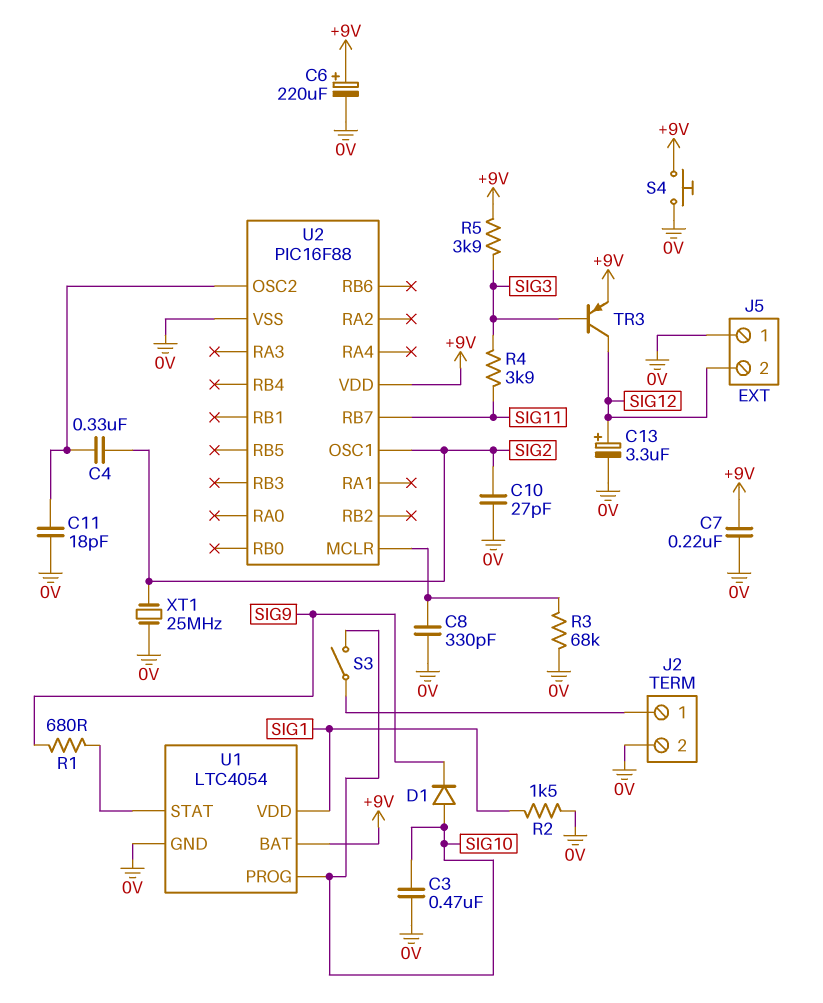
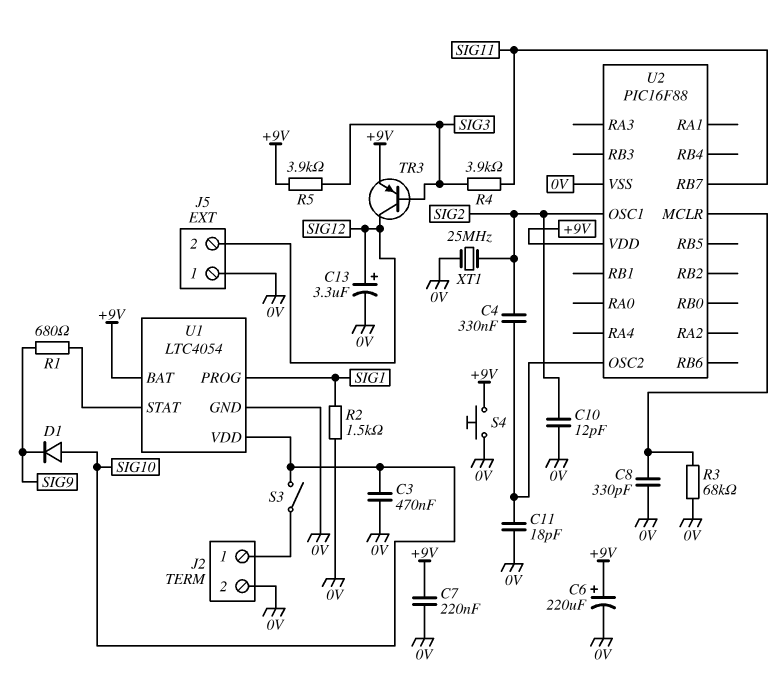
C10: 27pF (0V, SIG2) -> 12pF (0V, SIG2)
U1 pin PROG: SIG10 -> SIG1
U1 pin VDD: SIG1 -> SIG10

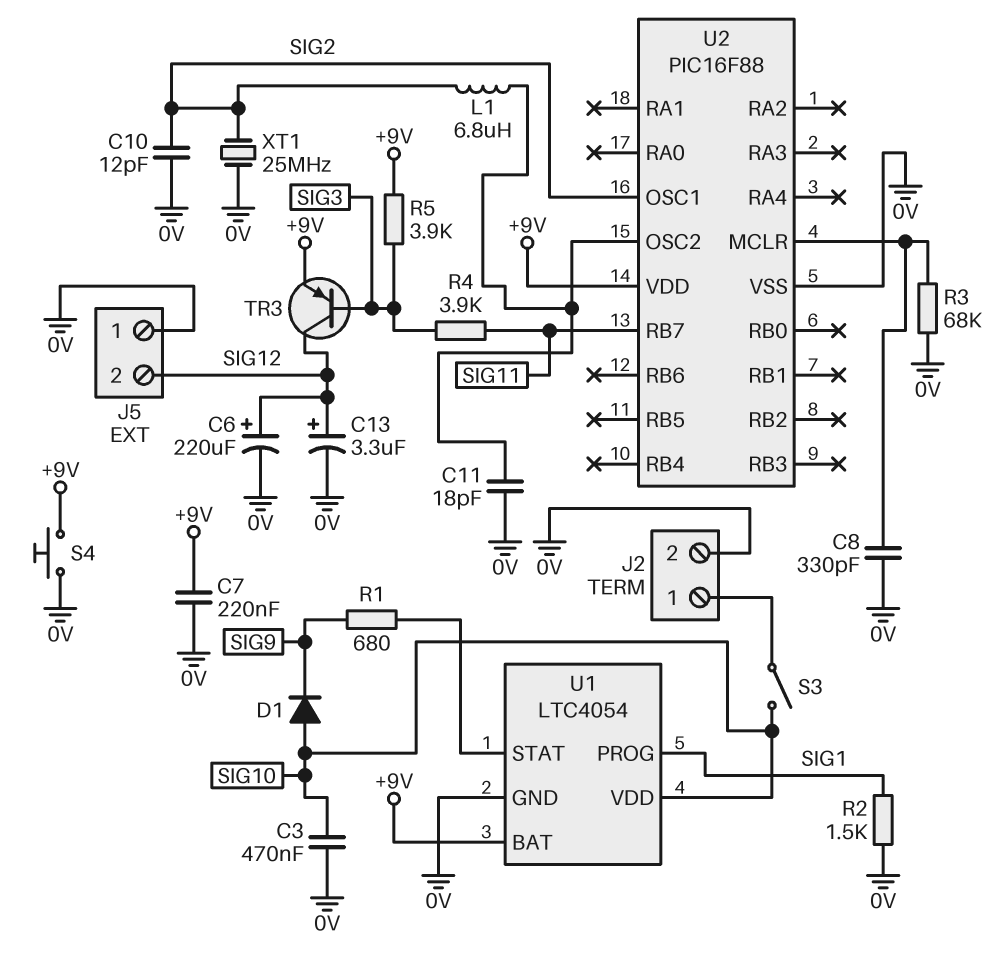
C4: 330nF (SIG2, U2/OSC2) -> none
C6: 220uF (plus +9V, minus 0V) -> 220uF (plus SIG12, minus 0V)
L1: none -> 6.8uH (SIG2, U2/OSC2)

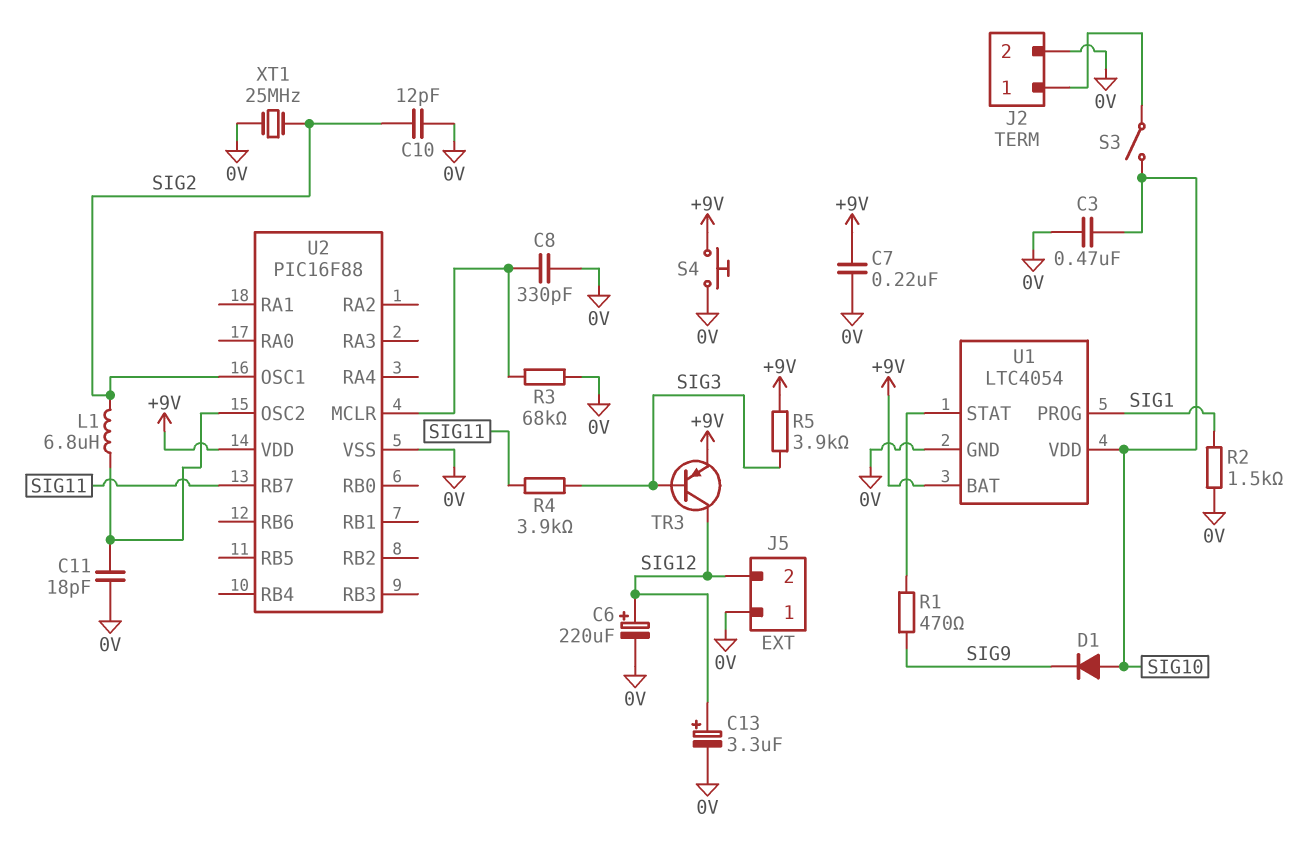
R1: 680 (SIG9, U1/STAT) -> 470 (SIG9, U1/STAT)

